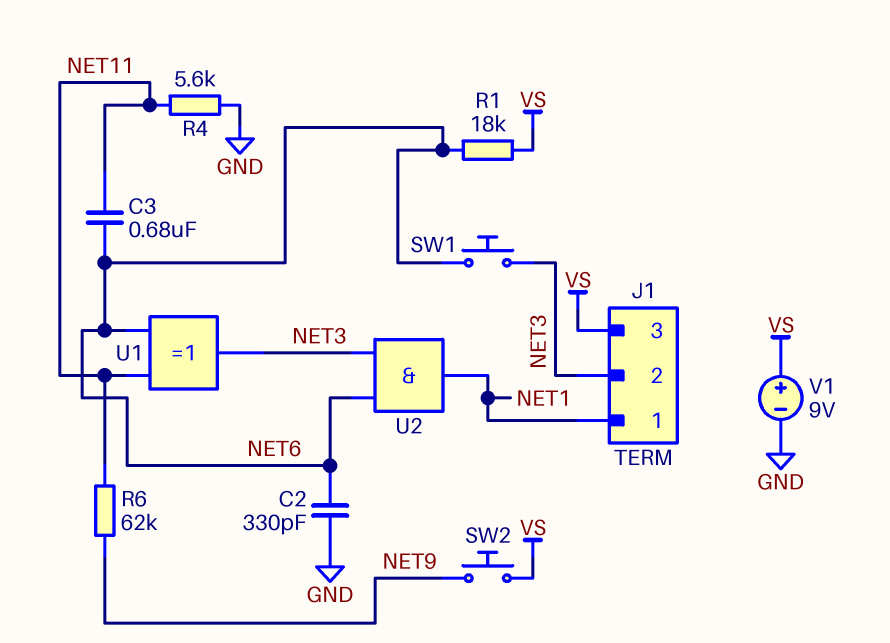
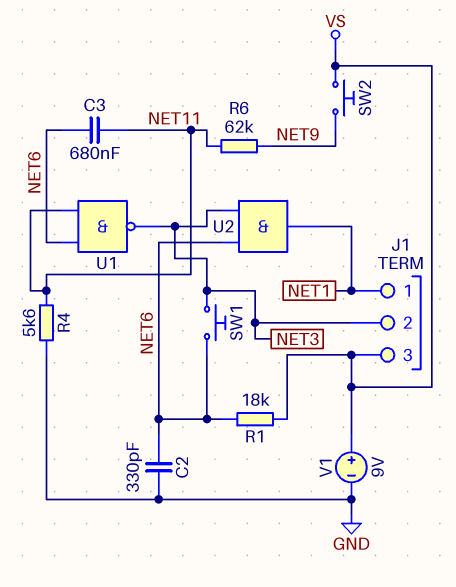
U1: XOR (in NET6, in NET11, out NET3) -> NAND (in NET6, in NET11, out NET3)

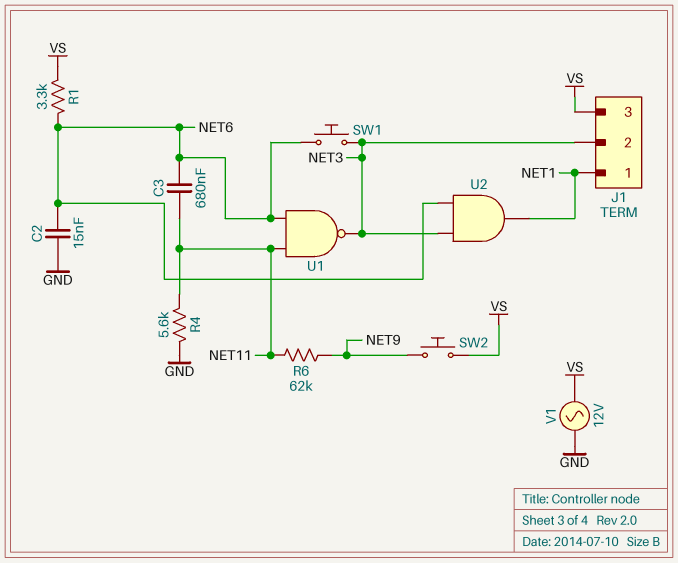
C2: 330pF (GND, NET6) -> 15nF (GND, NET6)
R1: 18k (NET6, VS) -> 3.3k (NET6, VS)
V1: 9V (plus VS, minus GND) -> AC 12V (GND, VS)

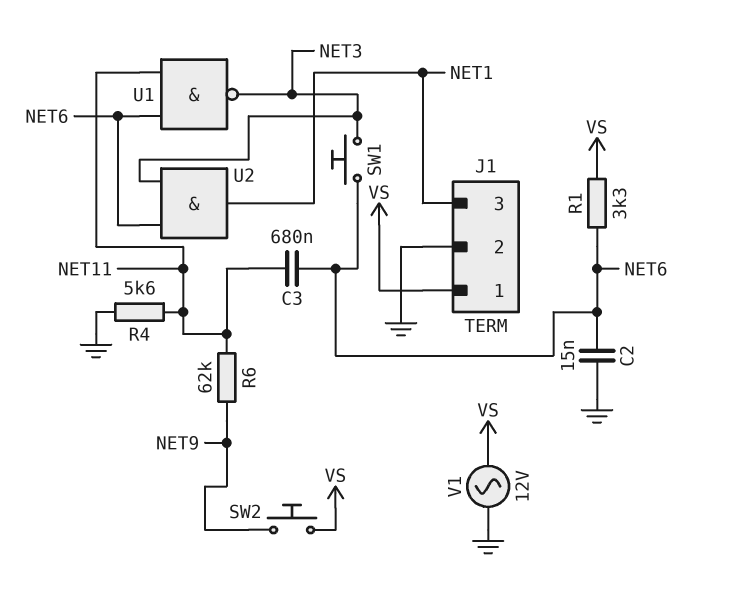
J1 pin 1: NET1 -> VS
J1 pin 2: NET3 -> GND
J1 pin 3: VS -> NET1

